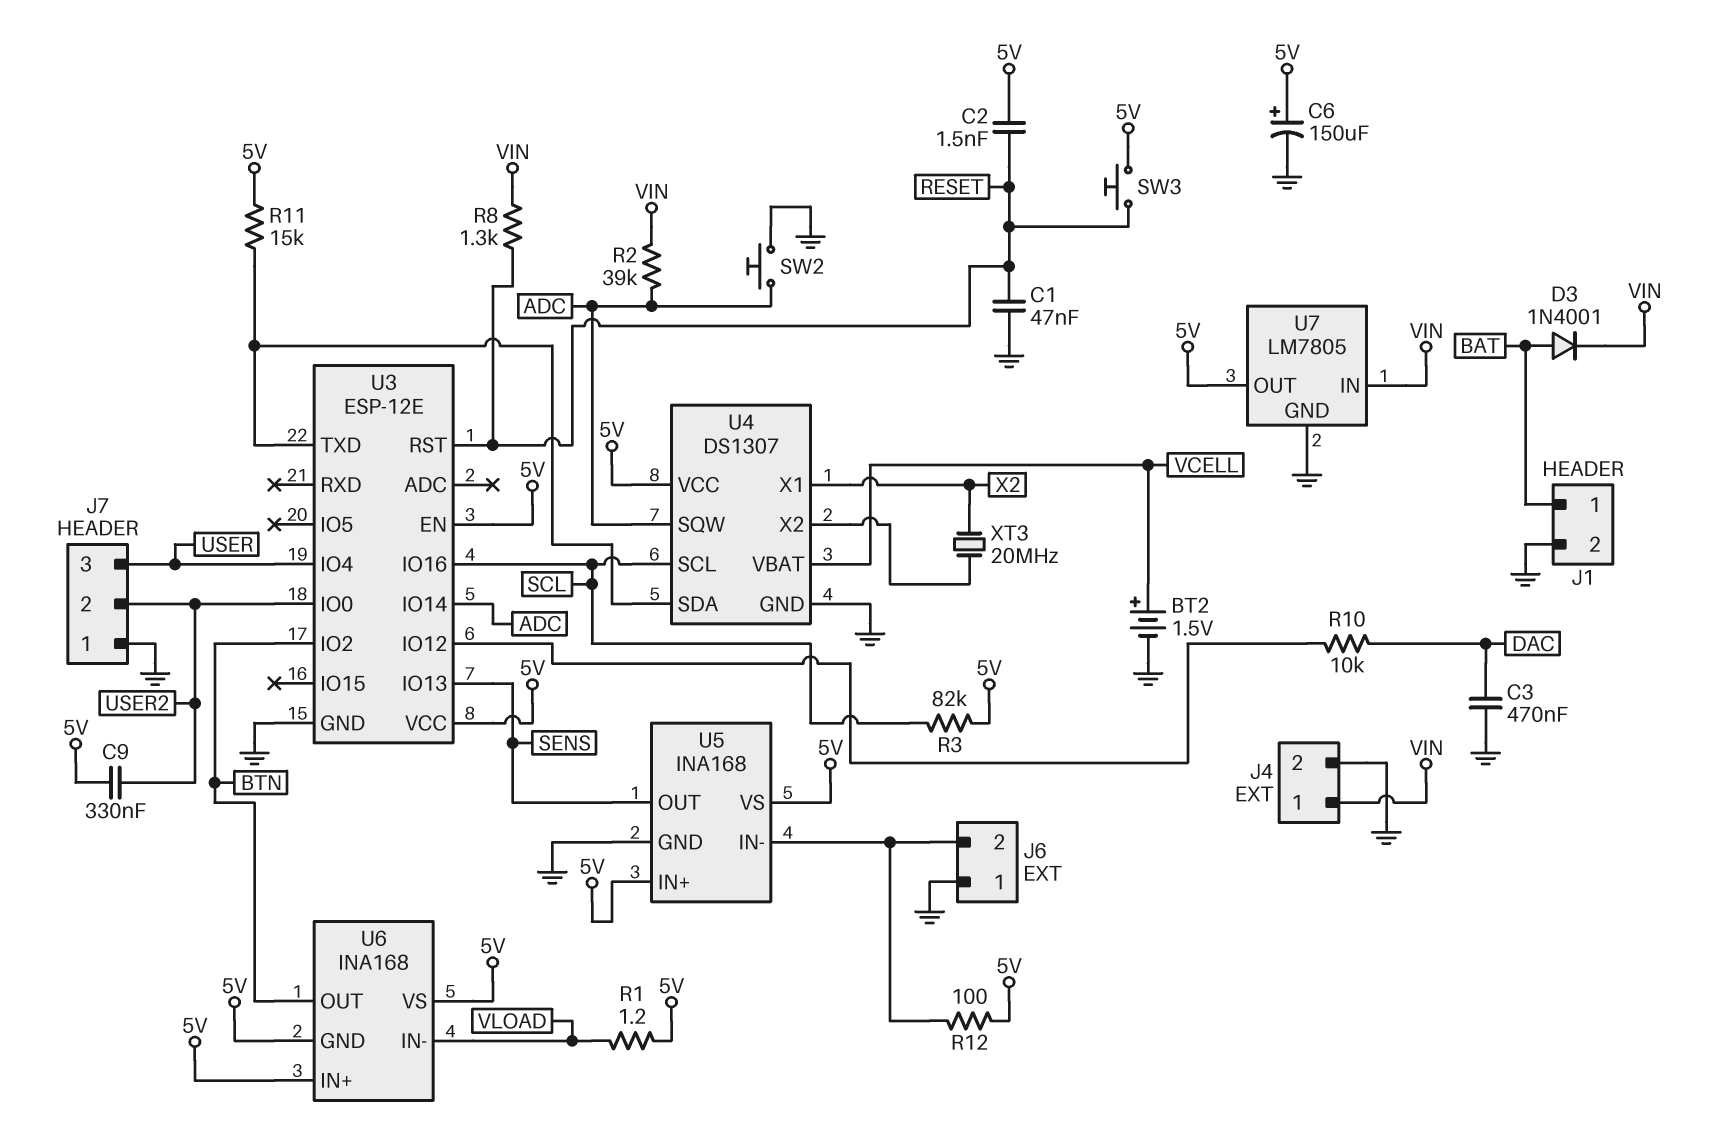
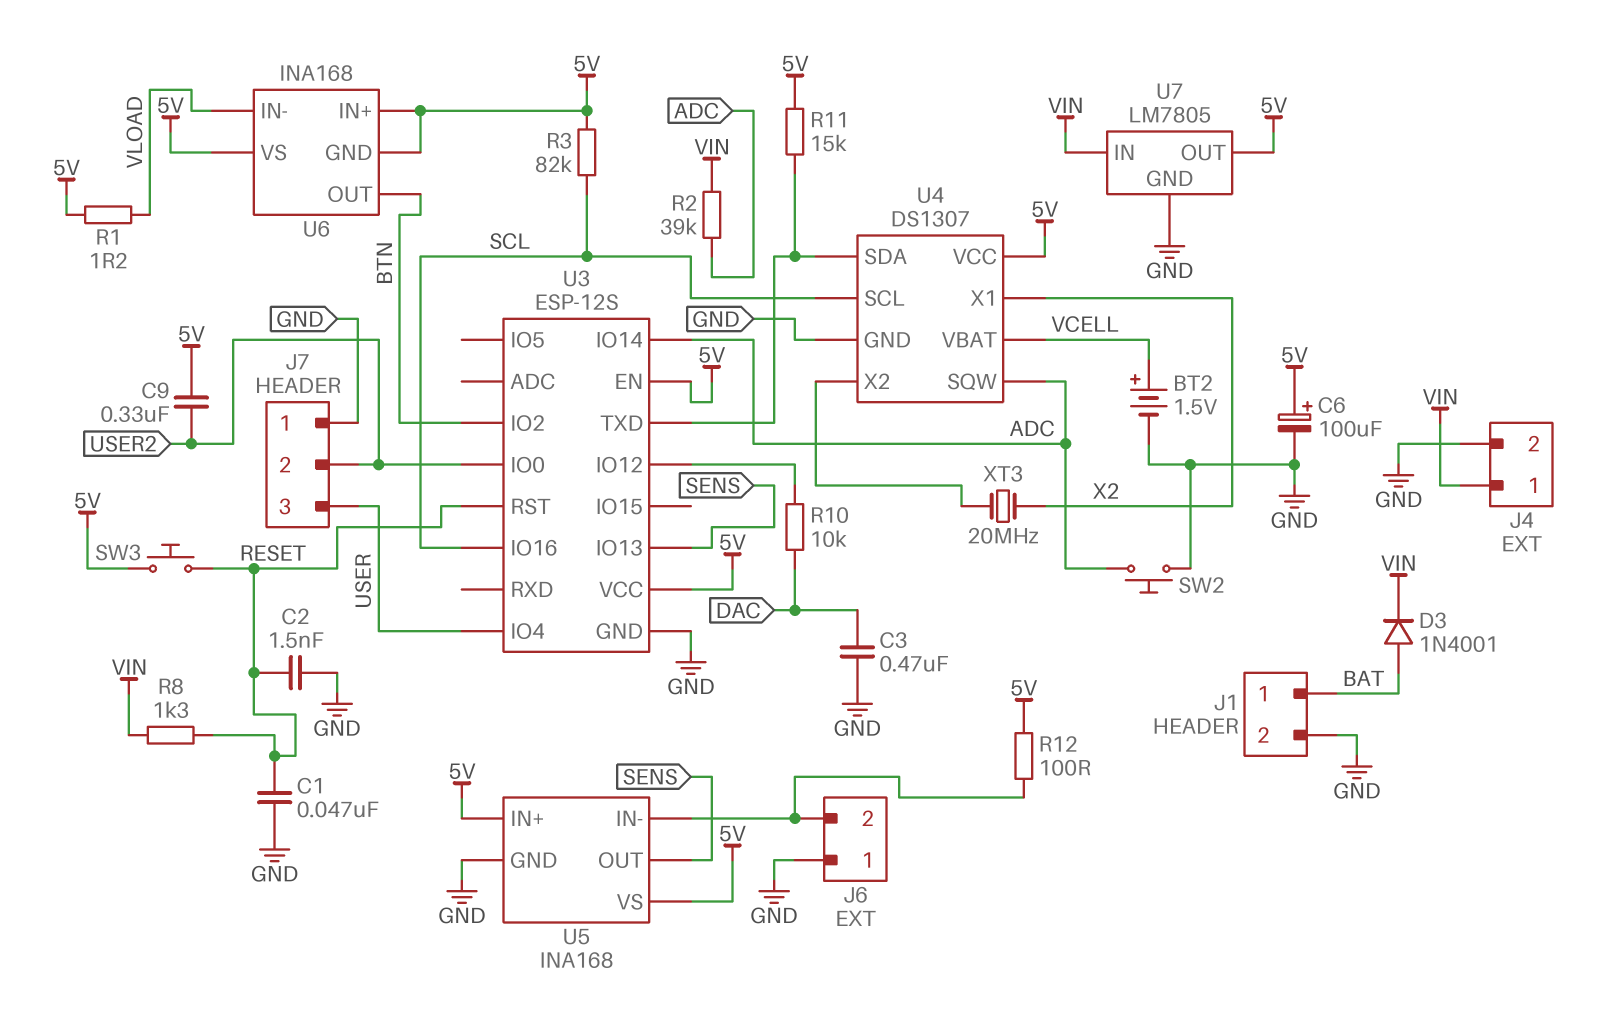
C2: 1.5nF (5V, RESET) -> 1.5nF (GND, RESET)
C6: 150uF (plus 5V, minus GND) -> 100uF (plus 5V, minus GND)
U3: ESP-12E -> ESP-12S

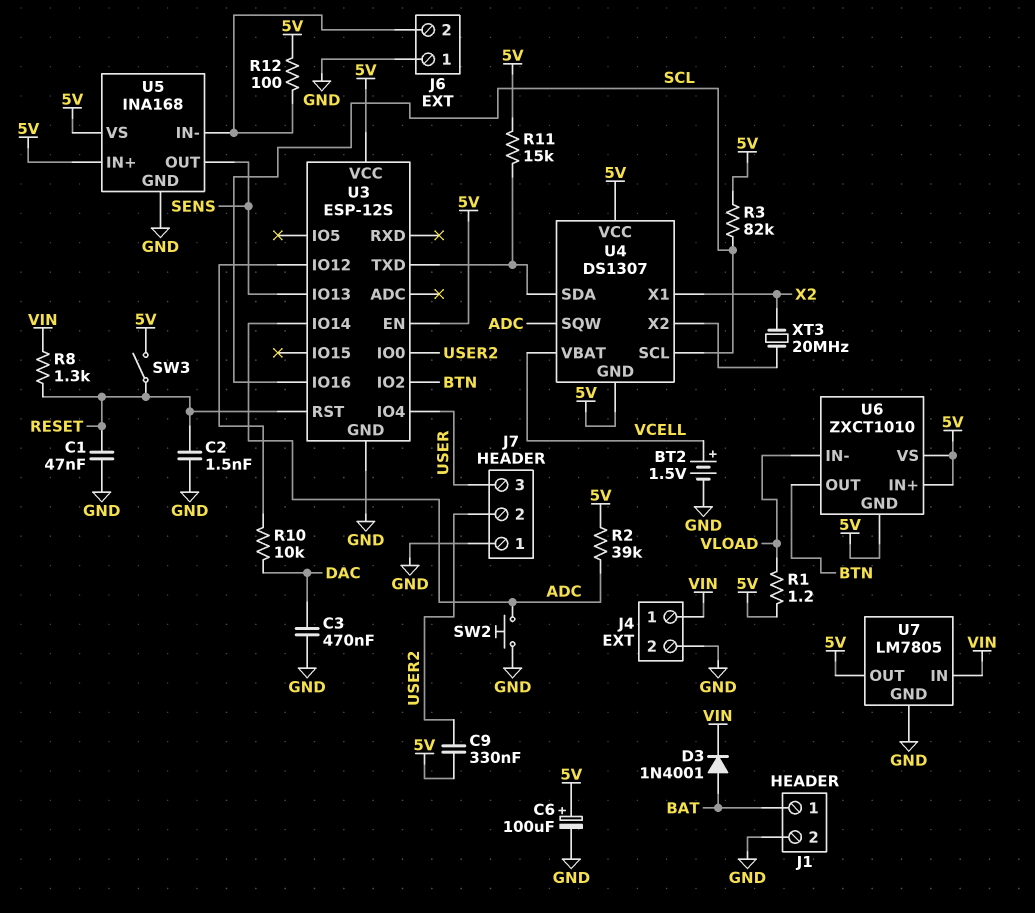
R2: 39k (ADC, VIN) -> 39k (5V, ADC)
SW3: button (5V, RESET) -> switch (5V, RESET)
U4 pin GND: GND -> 5V
U6: INA168 -> ZXCT1010

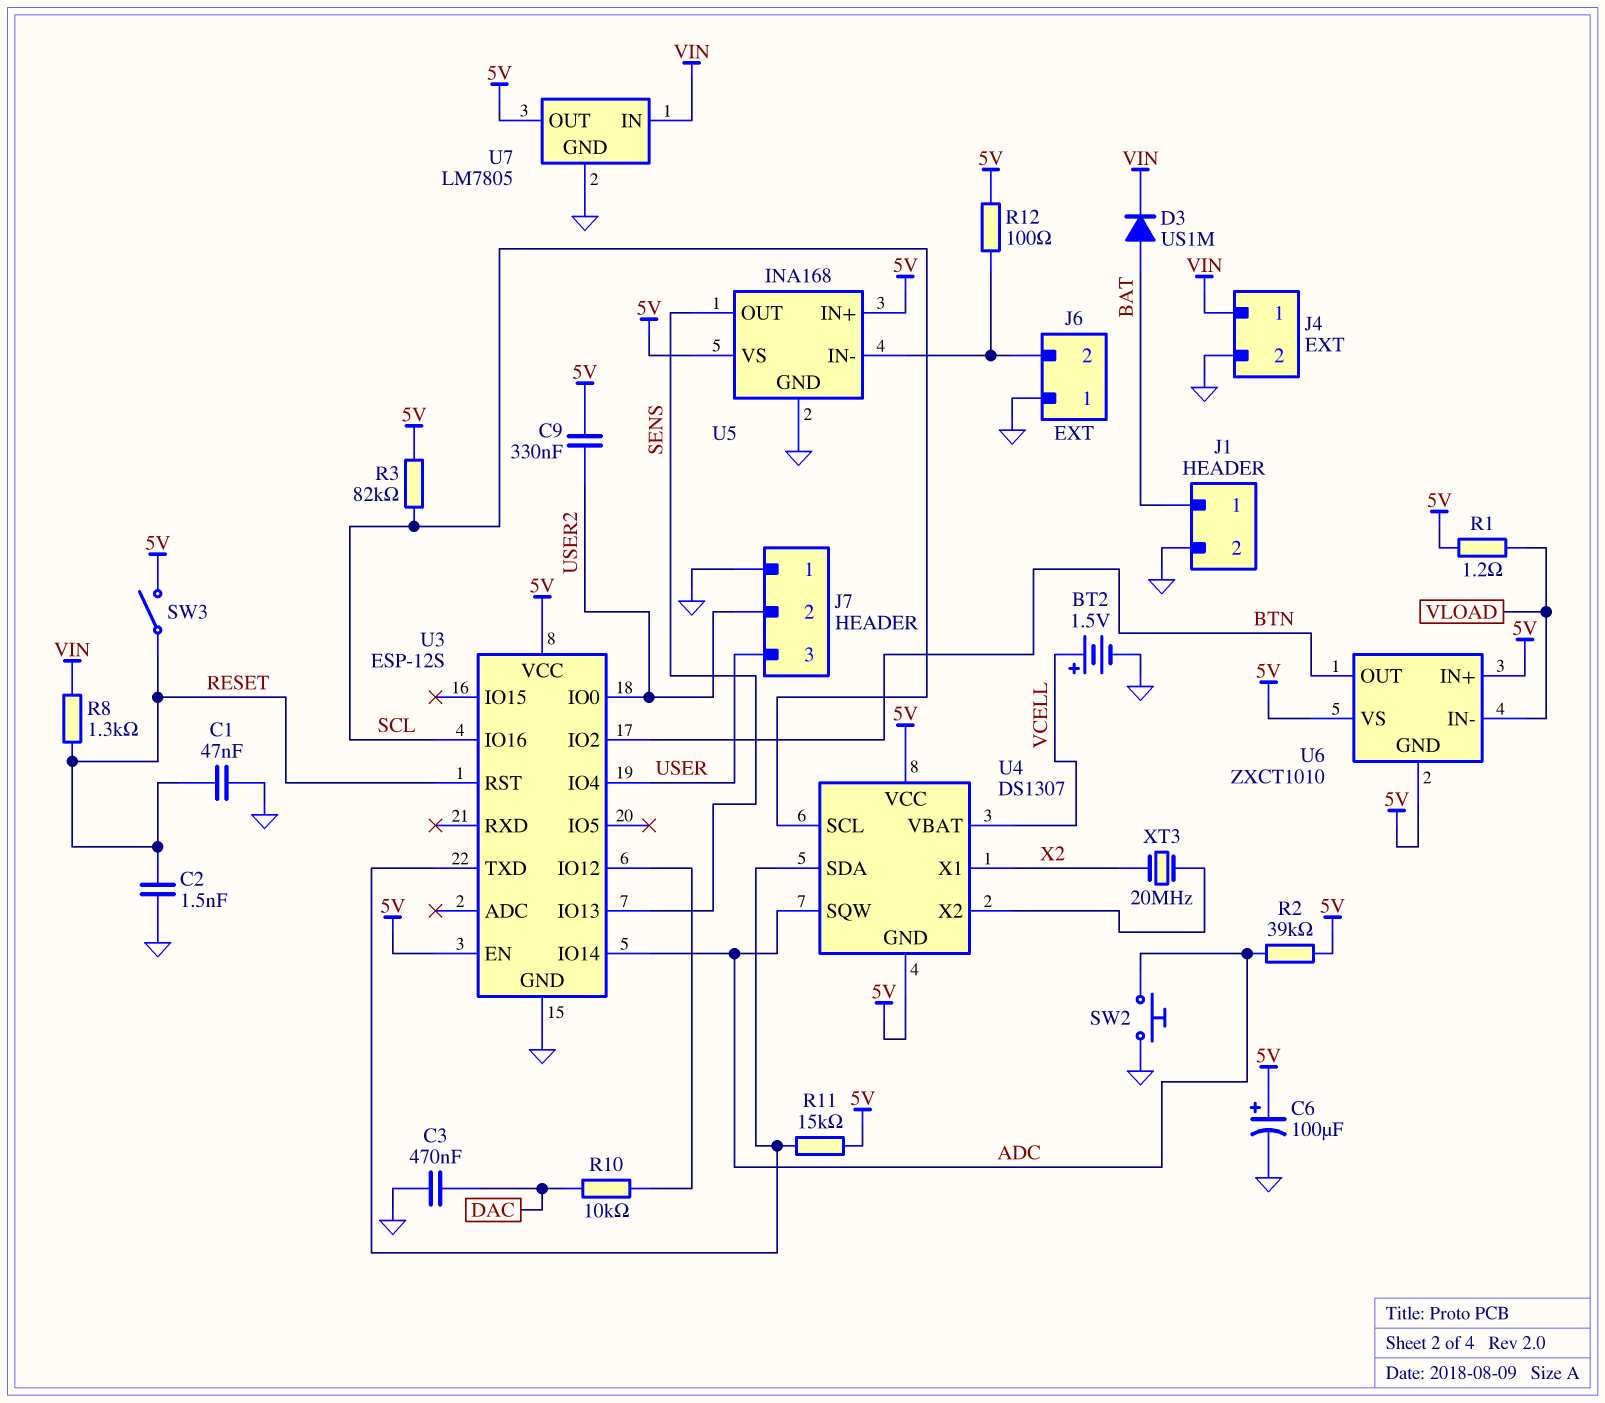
D3: diode 1N4001 (A BAT, K VIN) -> diode US1M (A BAT, K VIN)

